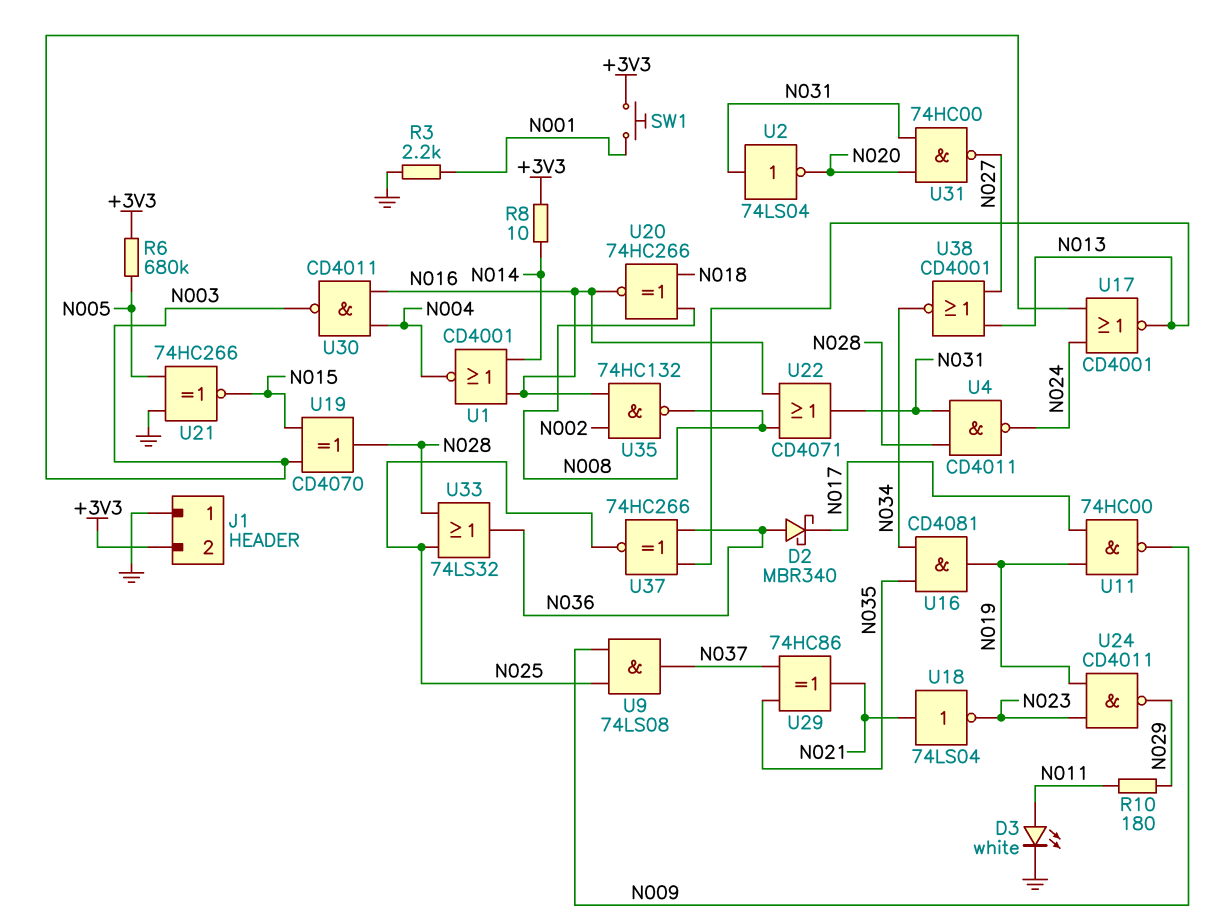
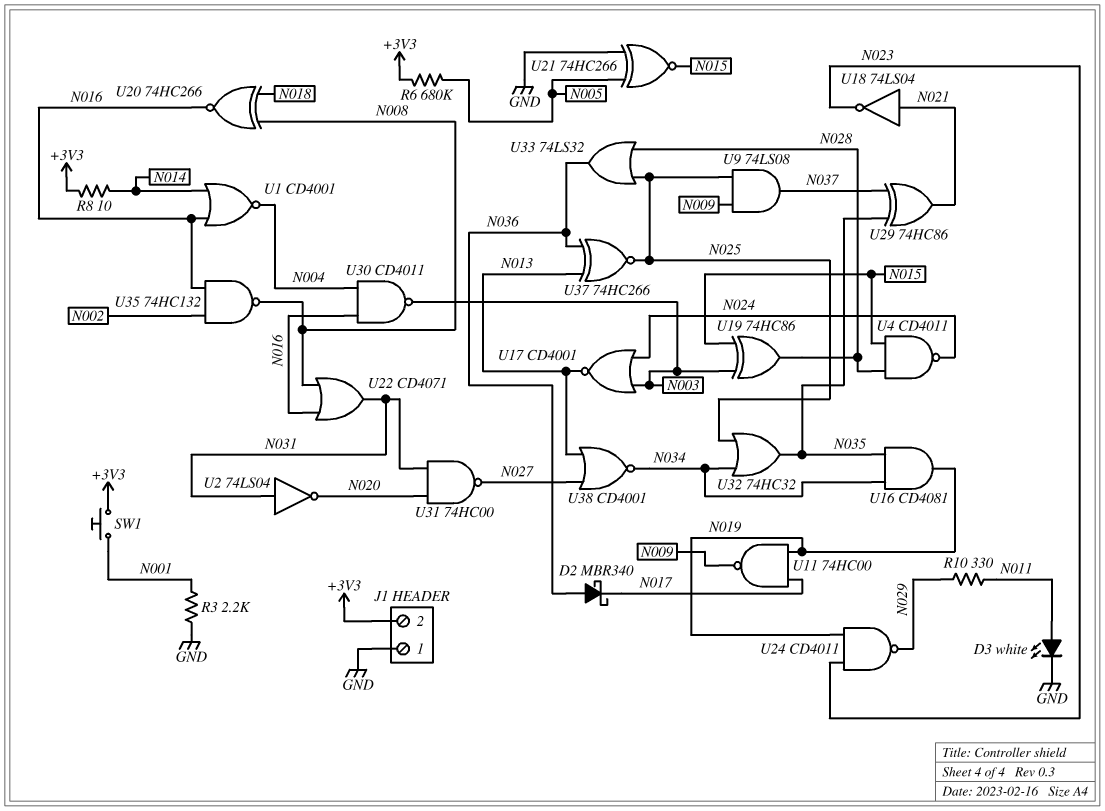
R10: 180 (N011, N029) -> 330 (N011, N029)
U4: NAND CD4011 (in N028, in N031, out N024) -> NAND CD4011 (in N015, in N028, out N024)
U19: XOR CD4070 (in N003, in N015, out N028) -> XOR 74HC86 (in N003, in N015, out N028)
U32: none -> OR 74HC32 (in N025, in N034, out N035)

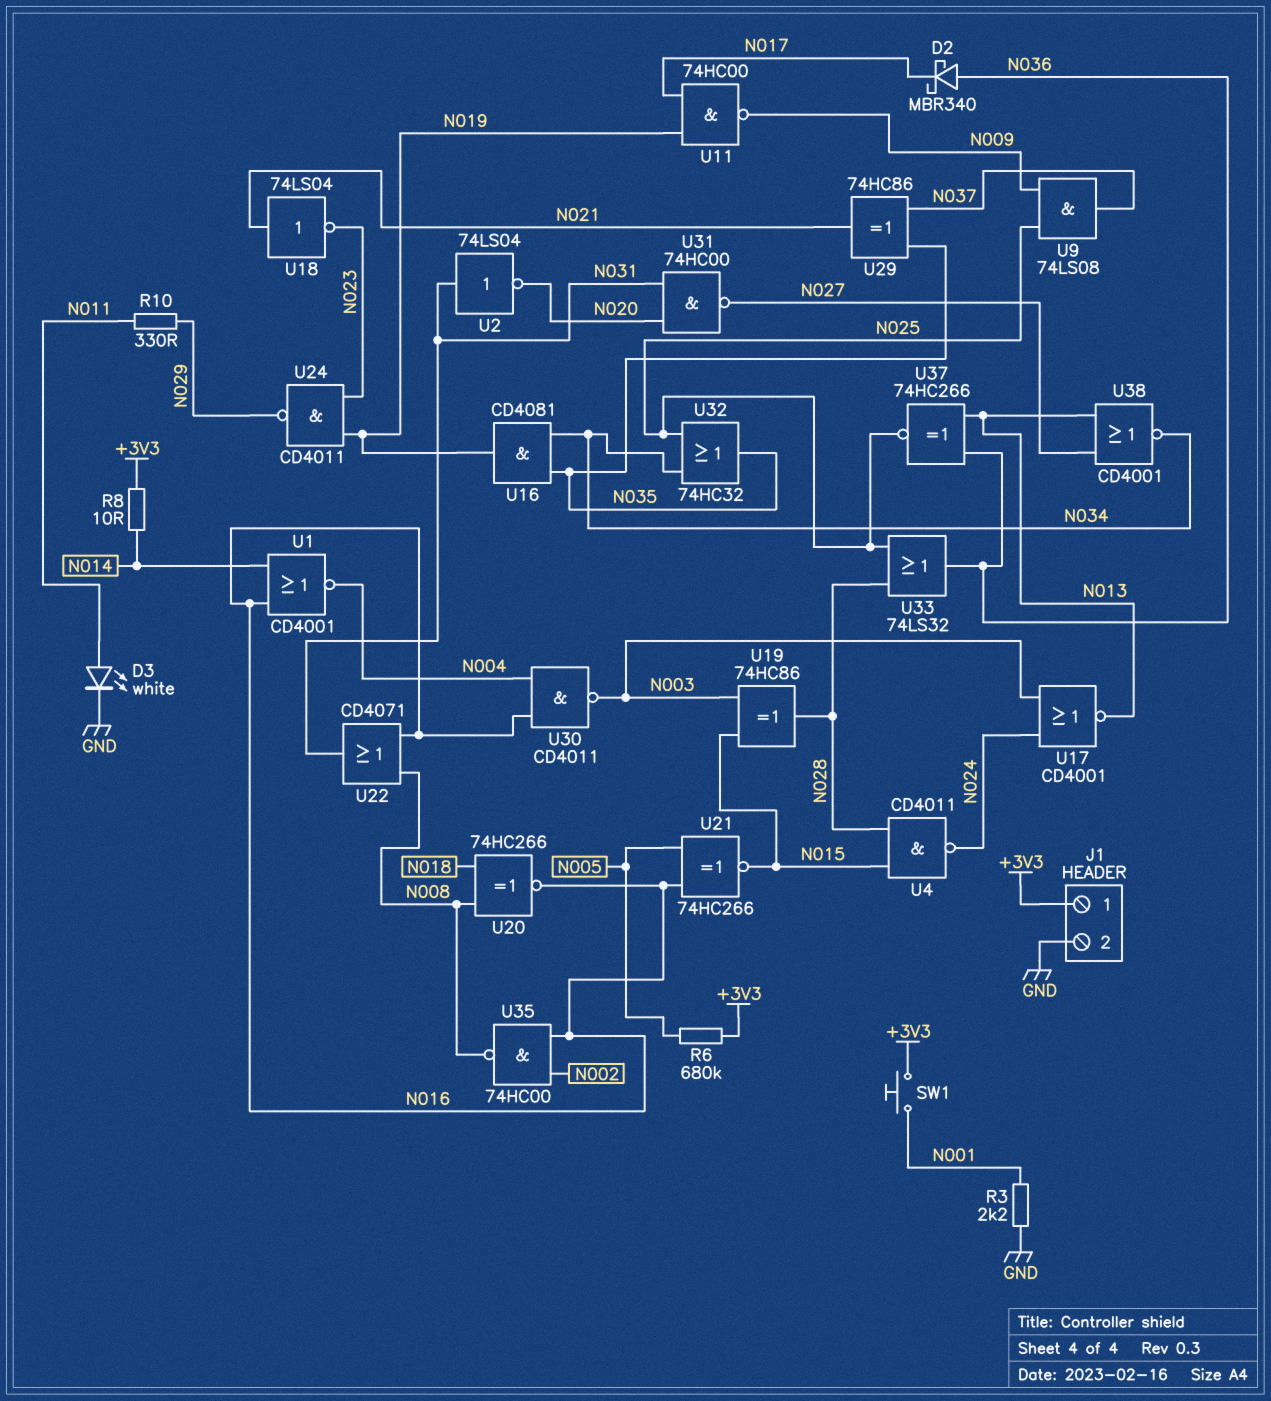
J1 pin 1: GND -> +3V3
J1 pin 2: +3V3 -> GND
U21: XNOR 74HC266 (in GND, in N005, out N015) -> XNOR 74HC266 (in N005, in N016, out N015)
U35: NAND 74HC132 (in N002, in N016, out N008) -> NAND 74HC00 (in N002, in N016, out N008)

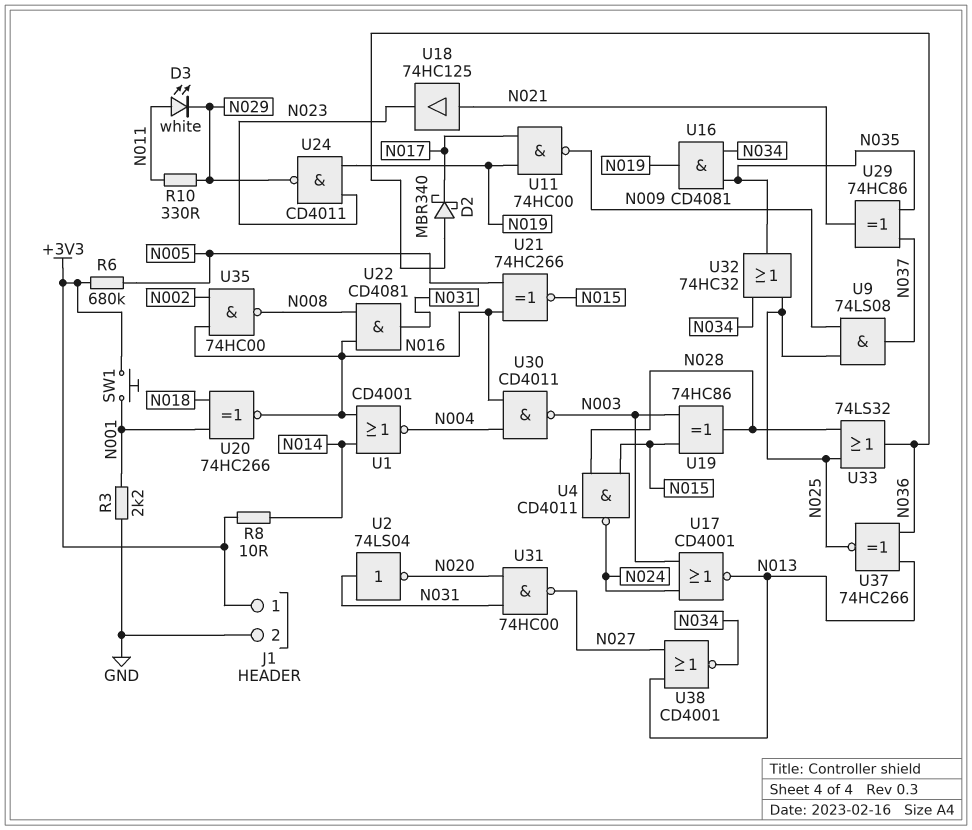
D3: LED white (A N011, K GND) -> LED white (A N011, K N029)
U18: NOT 74LS04 (in N021, out N023) -> buffer 74HC125 (in N021, out N023)
U20: XNOR 74HC266 (in N008, in N018, out N016) -> XNOR 74HC266 (in N001, in N018, out N016)
U22: OR CD4071 (in N008, in N016, out N031) -> AND CD4081 (in N008, in N016, out N031)

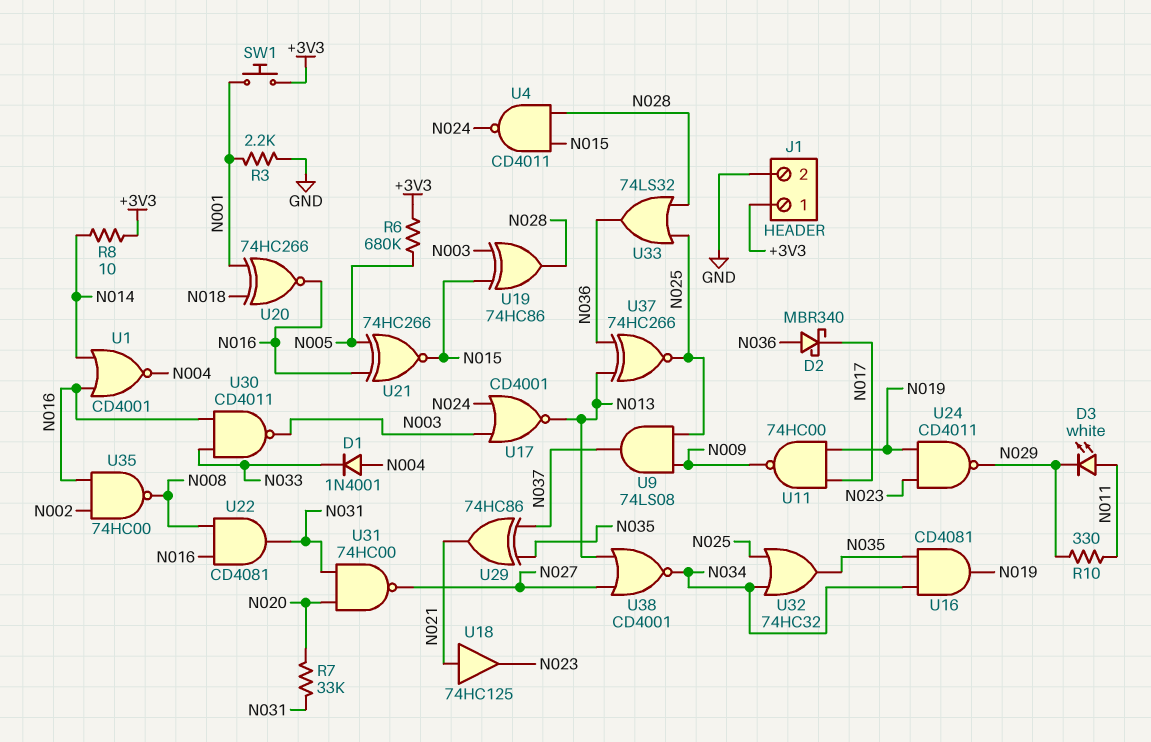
D1: none -> diode 1N4001 (A N004, K N033)
R7: none -> 33k (N020, N031)
U2: NOT 74LS04 (in N031, out N020) -> none
U30: NAND CD4011 (in N004, in N016, out N003) -> NAND CD4011 (in N016, in N033, out N003)

